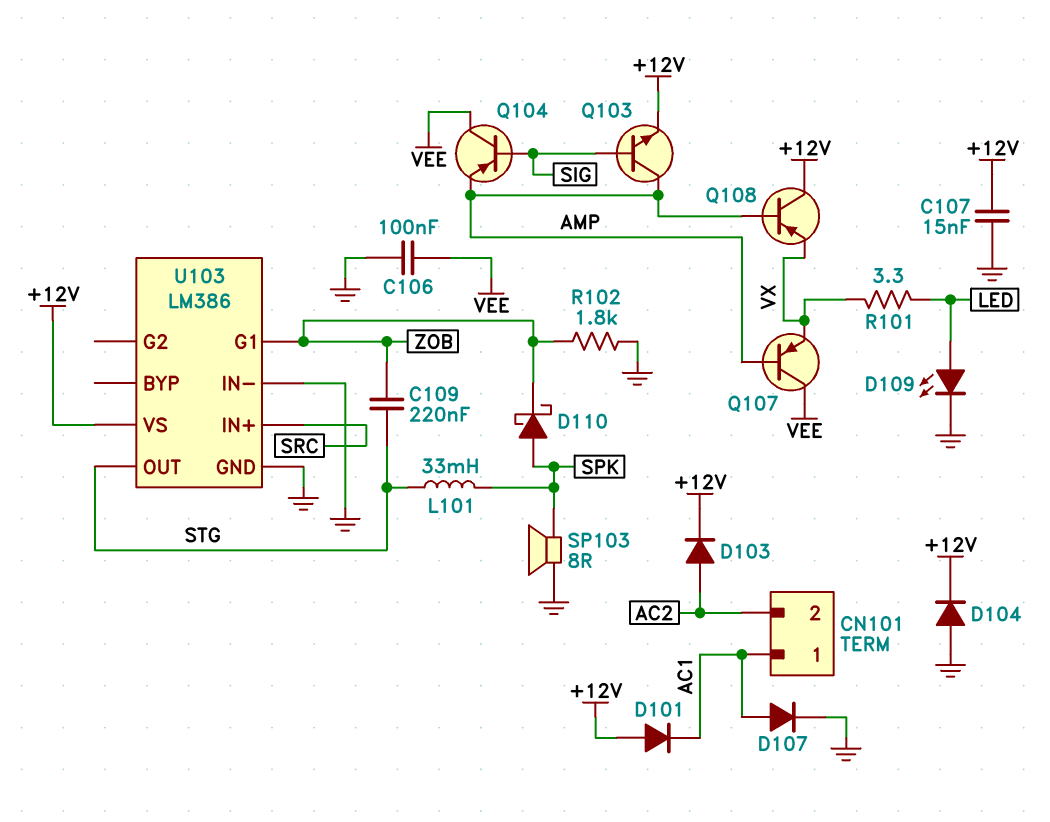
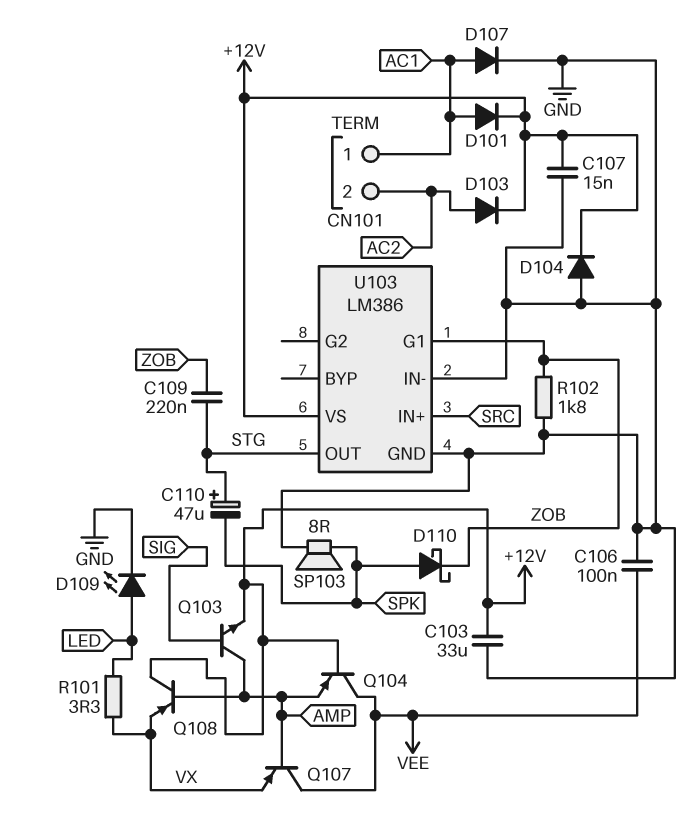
C103: none -> 33uF (+12V, GND)
C110: none -> 47uF (plus STG, minus SPK)
D101: diode (A +12V, K AC1) -> diode (A AC1, K +12V)
L101: 33mH (SPK, STG) -> none
Q104: PNP (B SIG, C VEE, E AMP) -> PNP (B +12V, C VEE, E AMP)

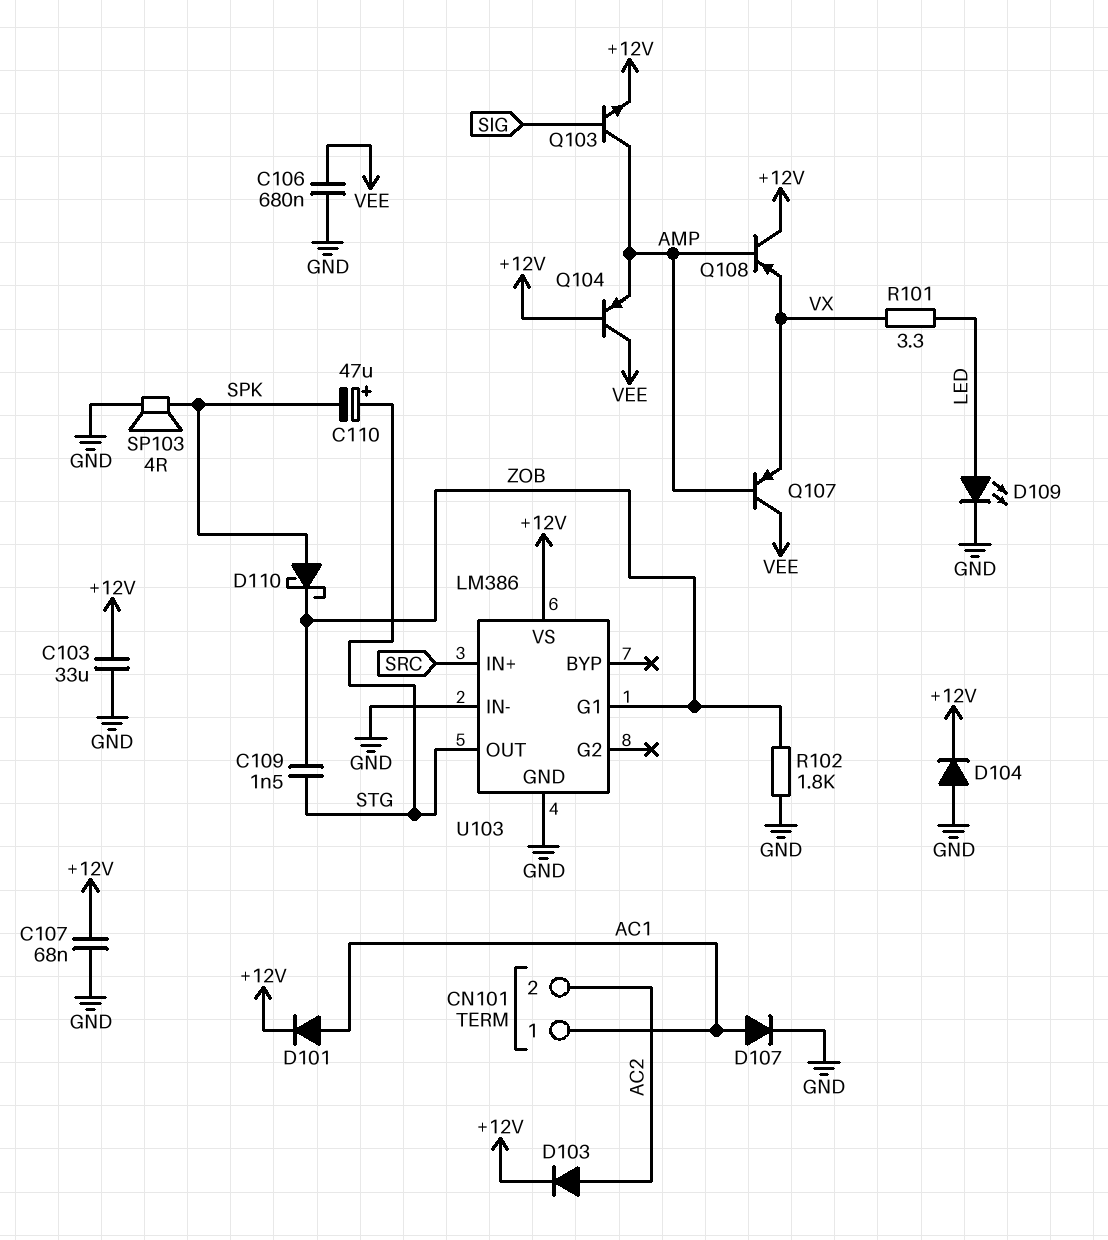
C106: 100nF (GND, VEE) -> 680nF (GND, VEE)
C107: 15nF (+12V, GND) -> 68nF (+12V, GND)
C109: 220nF (STG, ZOB) -> 1.5nF (STG, ZOB)
SP103: speaker 8R (GND, SPK) -> speaker 4R (GND, SPK)

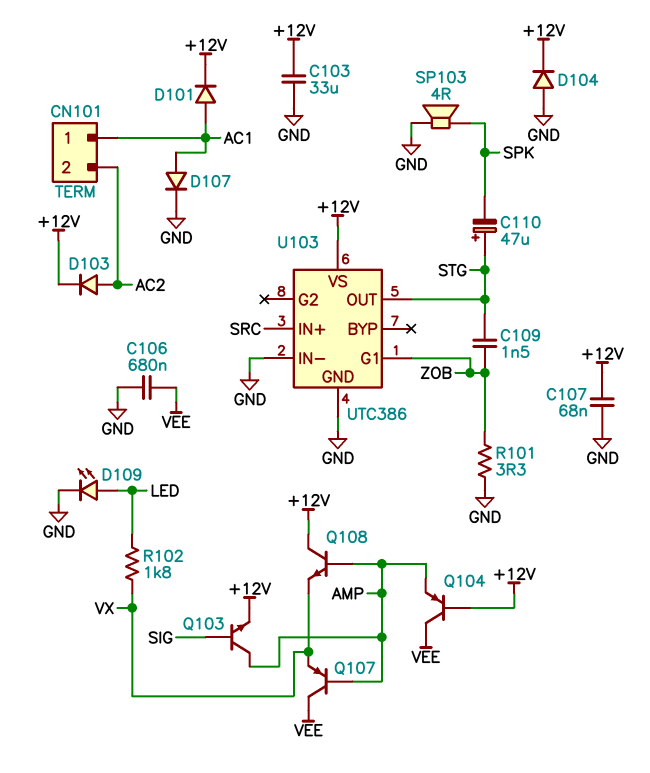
D110: schottky (A SPK, K ZOB) -> none
Q108: PNP (B AMP, C +12V, E VX) -> NPN (B AMP, C +12V, E VX)
R101: 3.3 (LED, VX) -> 3.3 (GND, ZOB)
R102: 1.8k (GND, ZOB) -> 1.8k (LED, VX)
U103: LM386 -> UTC386

